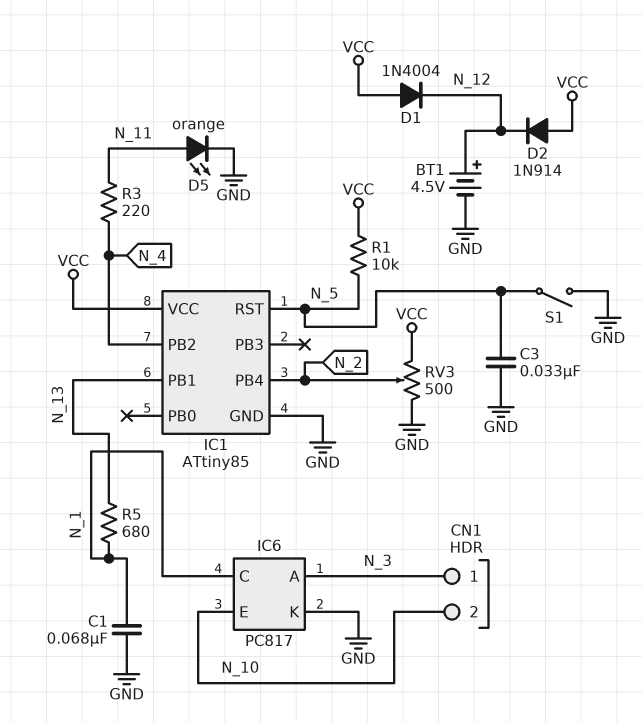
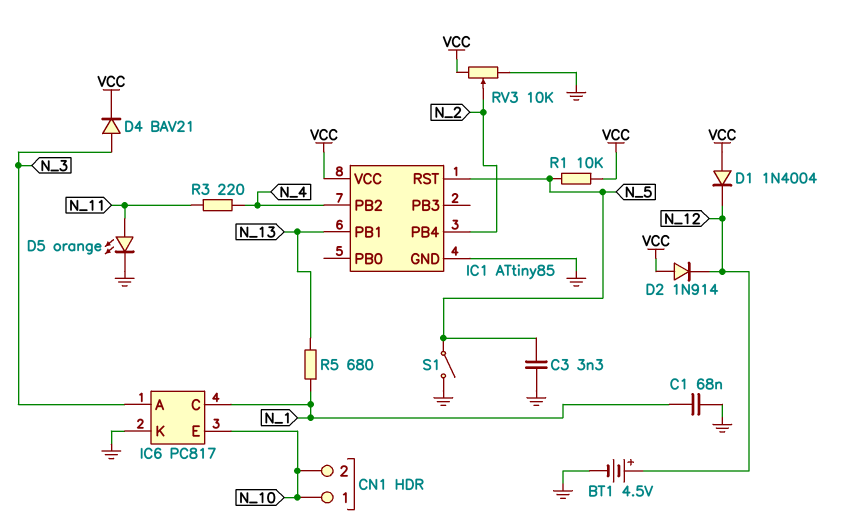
C3: 33nF (GND, N_5) -> 3.3nF (GND, N_5)
CN1 pin 1: N_3 -> N_10
D4: none -> diode BAV21 (A N_3, K VCC)
RV3: 500 (GND, VCC, wiper N_2) -> 10k (GND, VCC, wiper N_2)

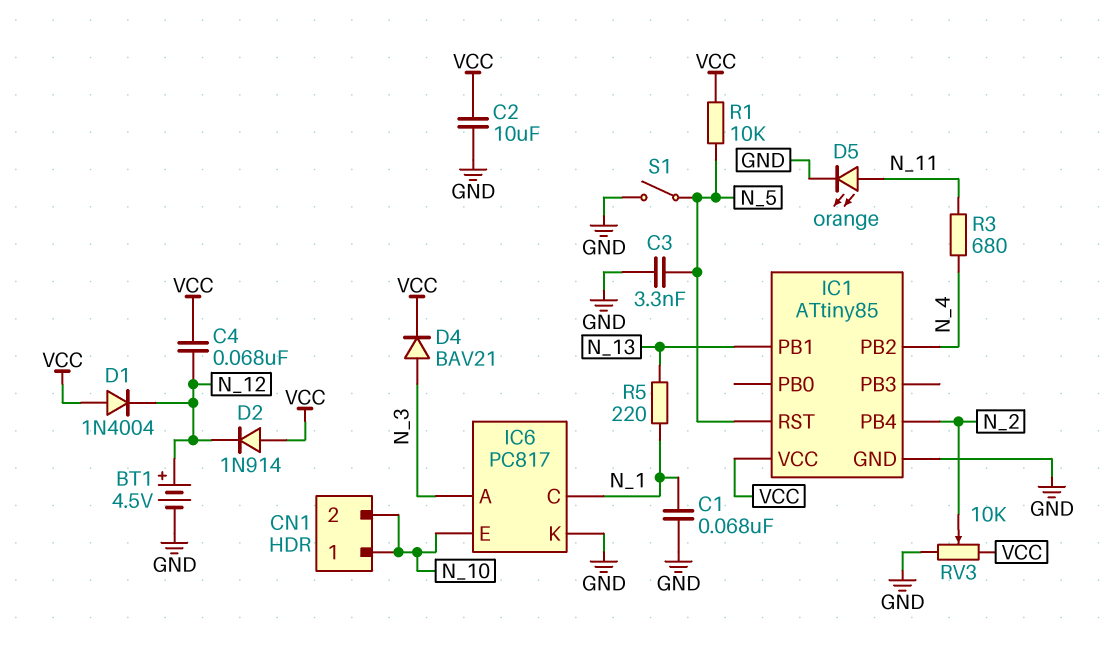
C2: none -> 10uF (GND, VCC)
C4: none -> 68nF (N_12, VCC)
R3: 220 (N_4, N_11) -> 680 (N_4, N_11)
R5: 680 (N_1, N_13) -> 220 (N_1, N_13)

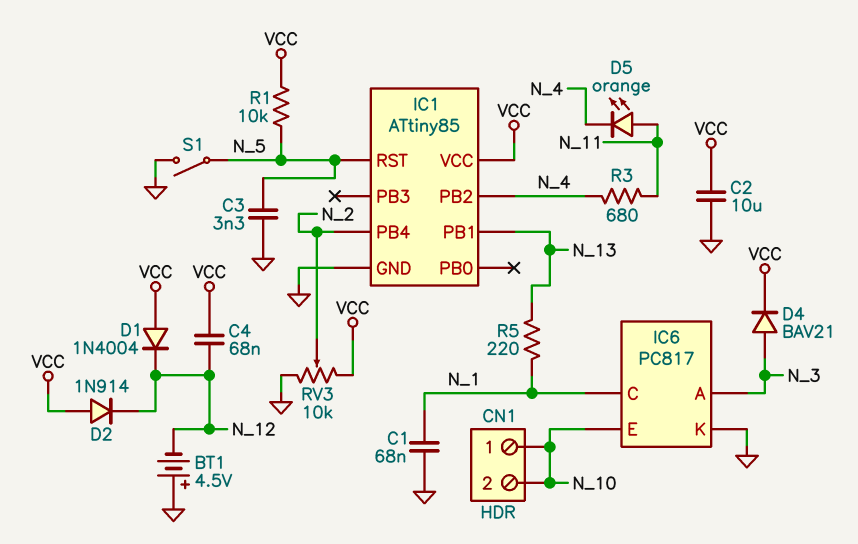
BT1: 4.5V (plus N_12, minus GND) -> 4.5V (plus GND, minus N_12)
D5: LED orange (A N_11, K GND) -> LED orange (A N_11, K N_4)

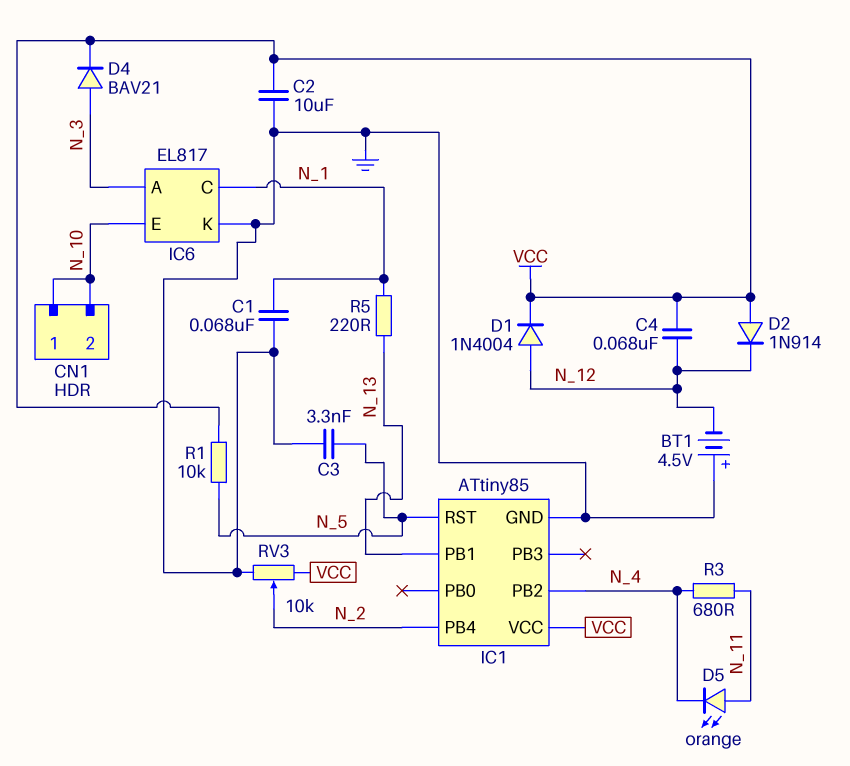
D1: diode 1N4004 (A VCC, K N_12) -> diode 1N4004 (A N_12, K VCC)
IC6: PC817 -> EL817
S1: switch (GND, N_5) -> none

